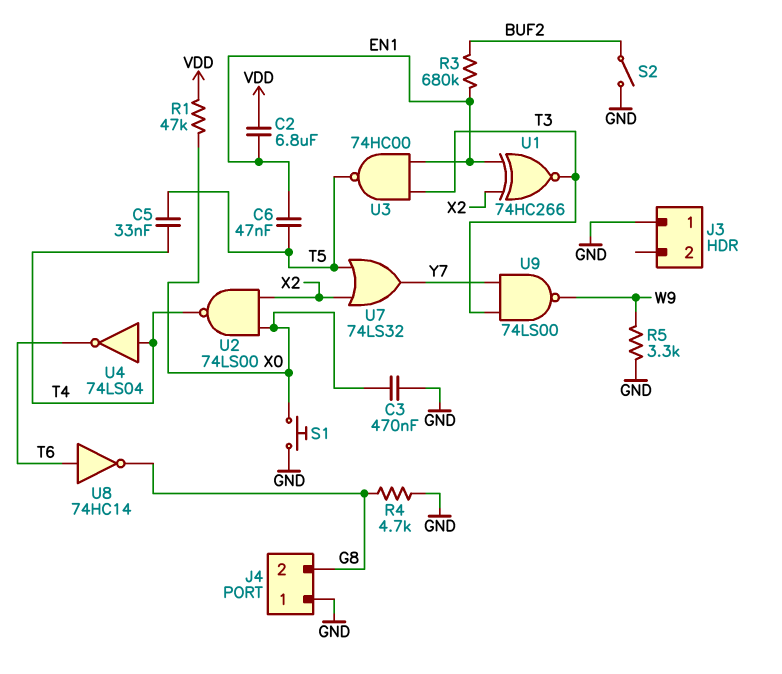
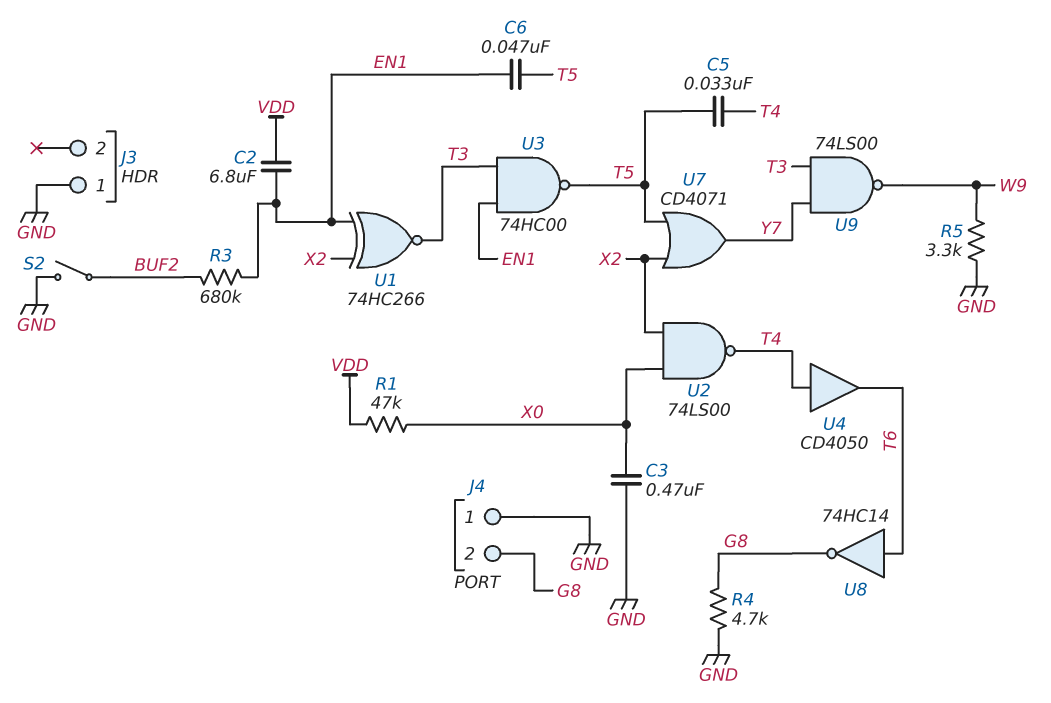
S1: button (GND, X0) -> none
U4: NOT 74LS04 (in T4, out T6) -> buffer CD4050 (in T4, out T6)
U7: OR 74LS32 (in T5, in X2, out Y7) -> OR CD4071 (in T5, in X2, out Y7)

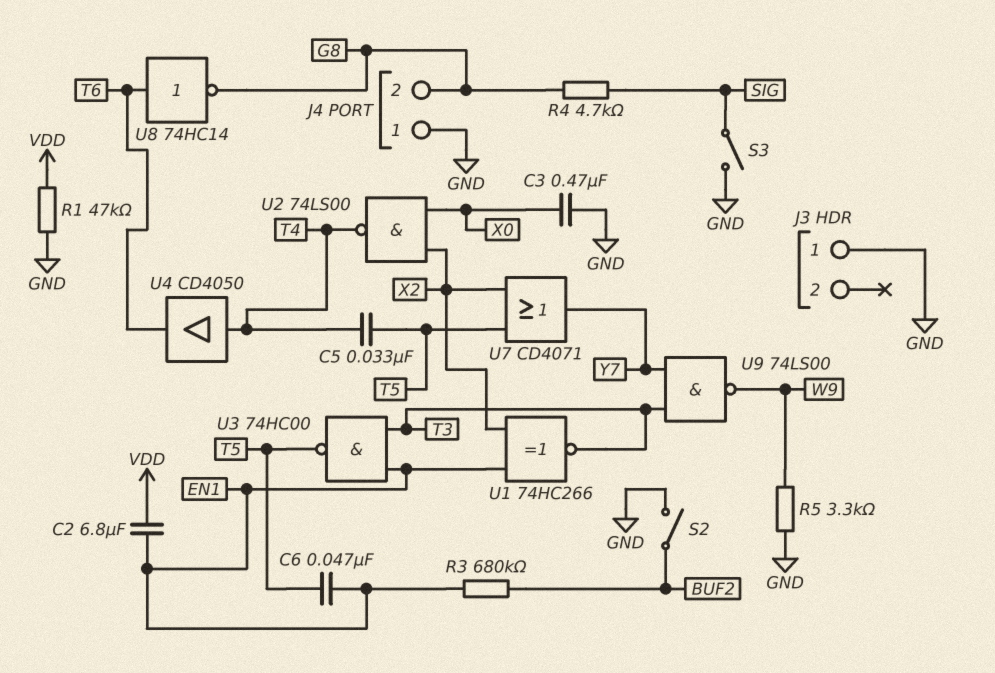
R1: 47k (VDD, X0) -> 47k (GND, VDD)
R4: 4.7k (G8, GND) -> 4.7k (G8, SIG)
S3: none -> switch (GND, SIG)

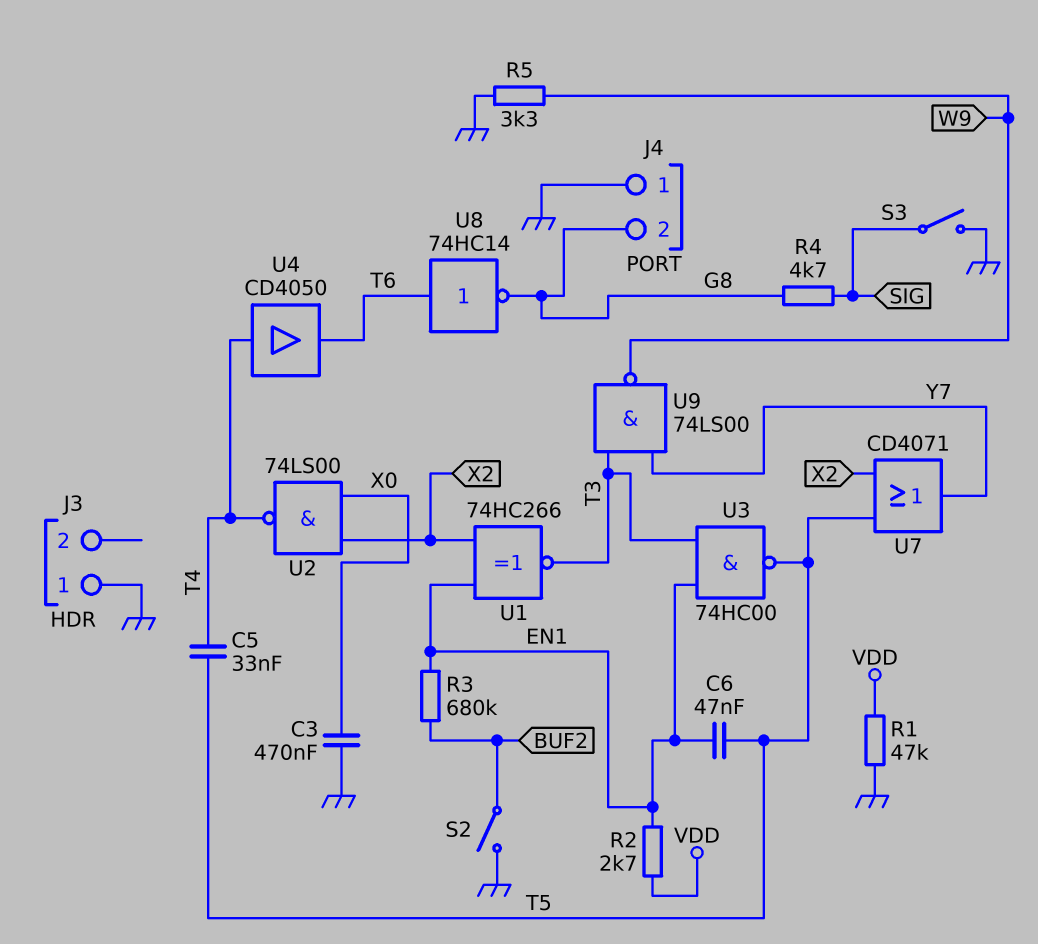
C2: 6.8uF (EN1, VDD) -> none
R2: none -> 2.7k (EN1, VDD)

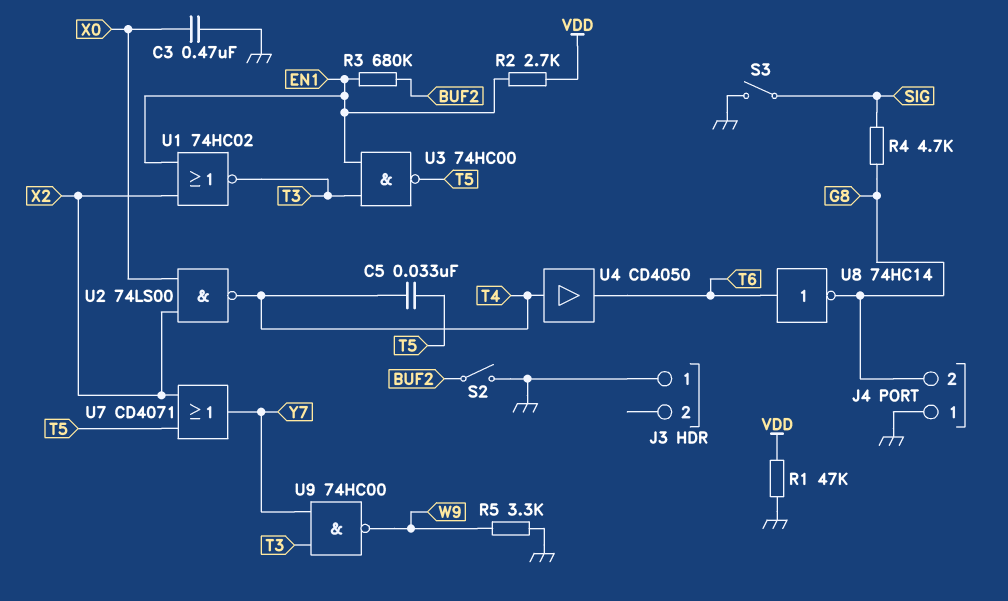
C6: 47nF (EN1, T5) -> none
U1: XNOR 74HC266 (in EN1, in X2, out T3) -> NOR 74HC02 (in EN1, in X2, out T3)
U9: NAND 74LS00 (in T3, in Y7, out W9) -> NAND 74HC00 (in T3, in Y7, out W9)

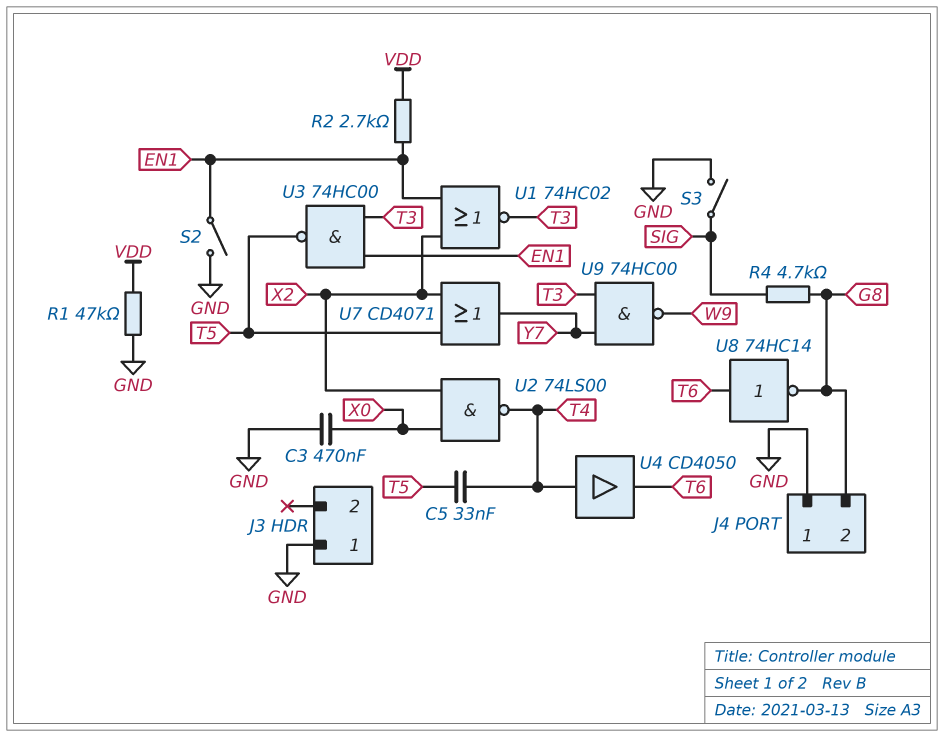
R3: 680k (BUF2, EN1) -> none
R5: 3.3k (GND, W9) -> none
S2: switch (BUF2, GND) -> switch (EN1, GND)

